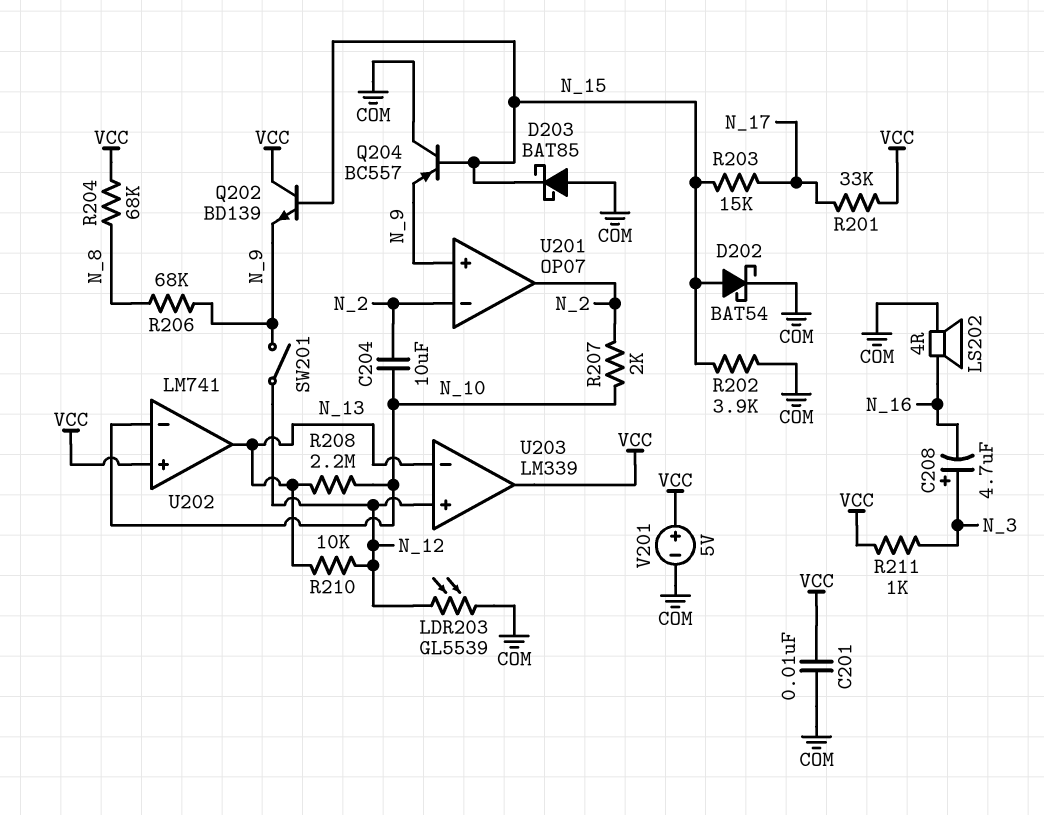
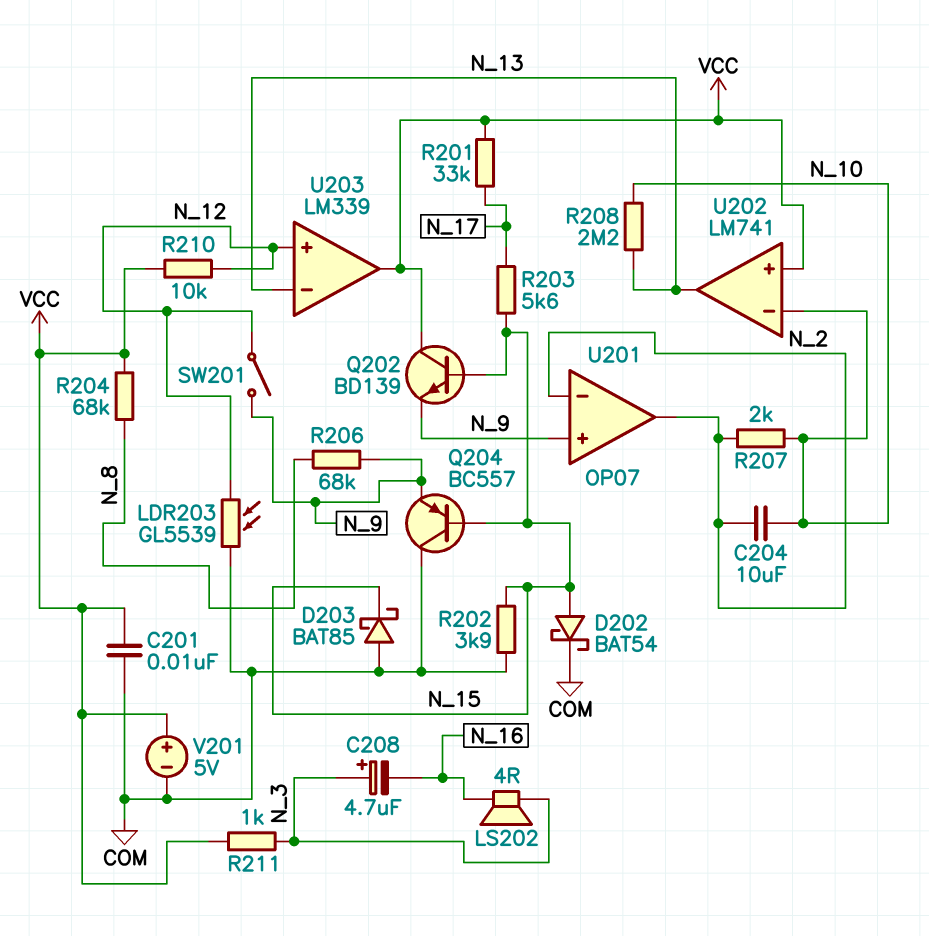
LS202: speaker 4R (COM, N_16) -> speaker 4R (N_3, N_16)
R203: 15k (N_15, N_17) -> 5.6k (N_15, N_17)
R210: 10k (N_12, N_13) -> 10k (N_12, VCC)

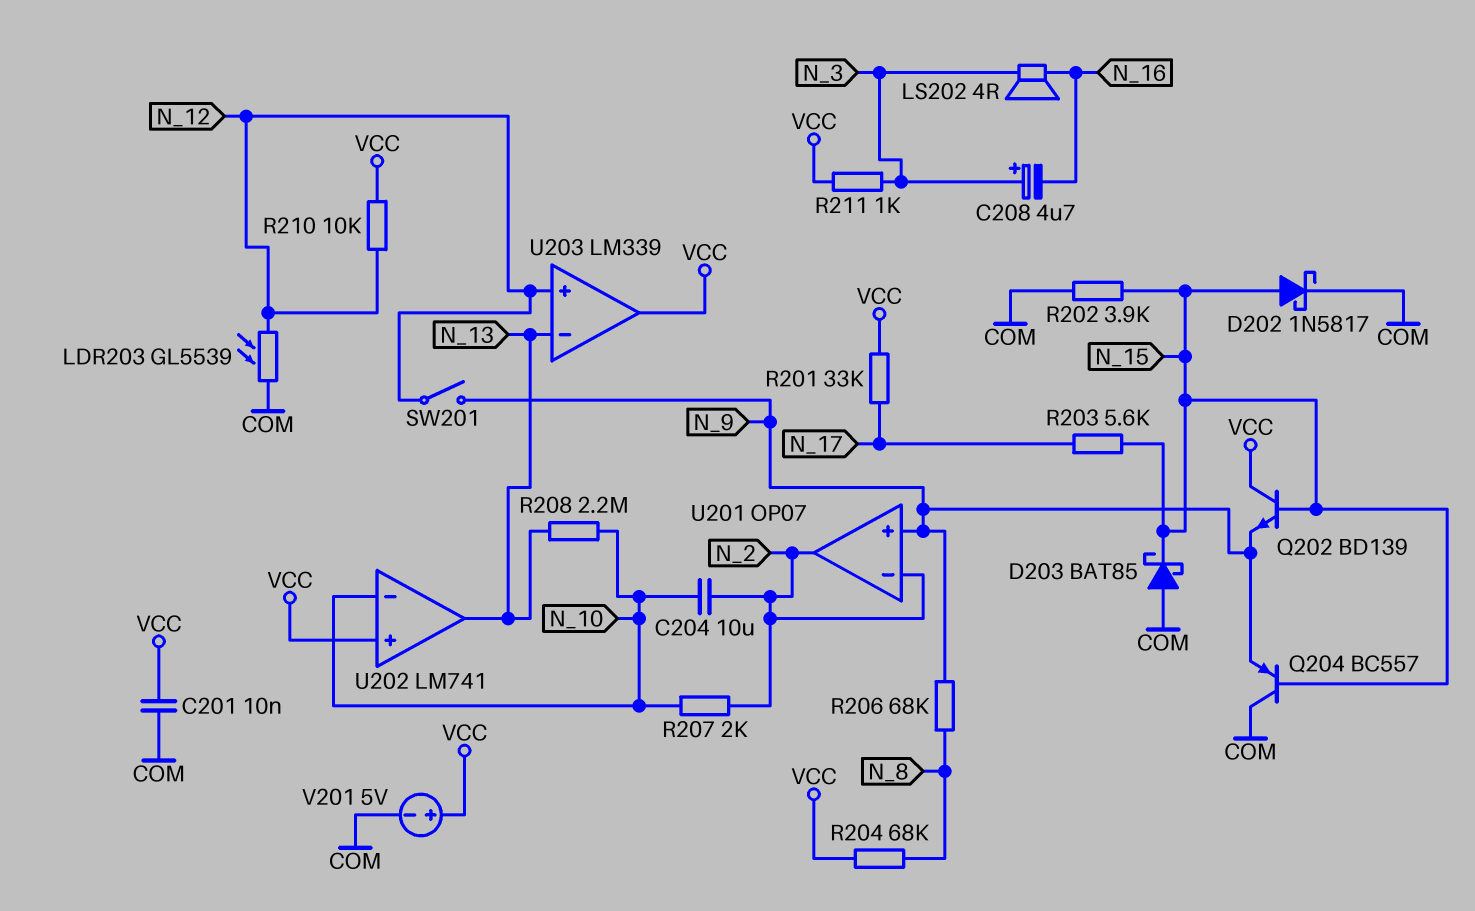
D202: schottky BAT54 (A N_15, K COM) -> schottky 1N5817 (A N_15, K COM)

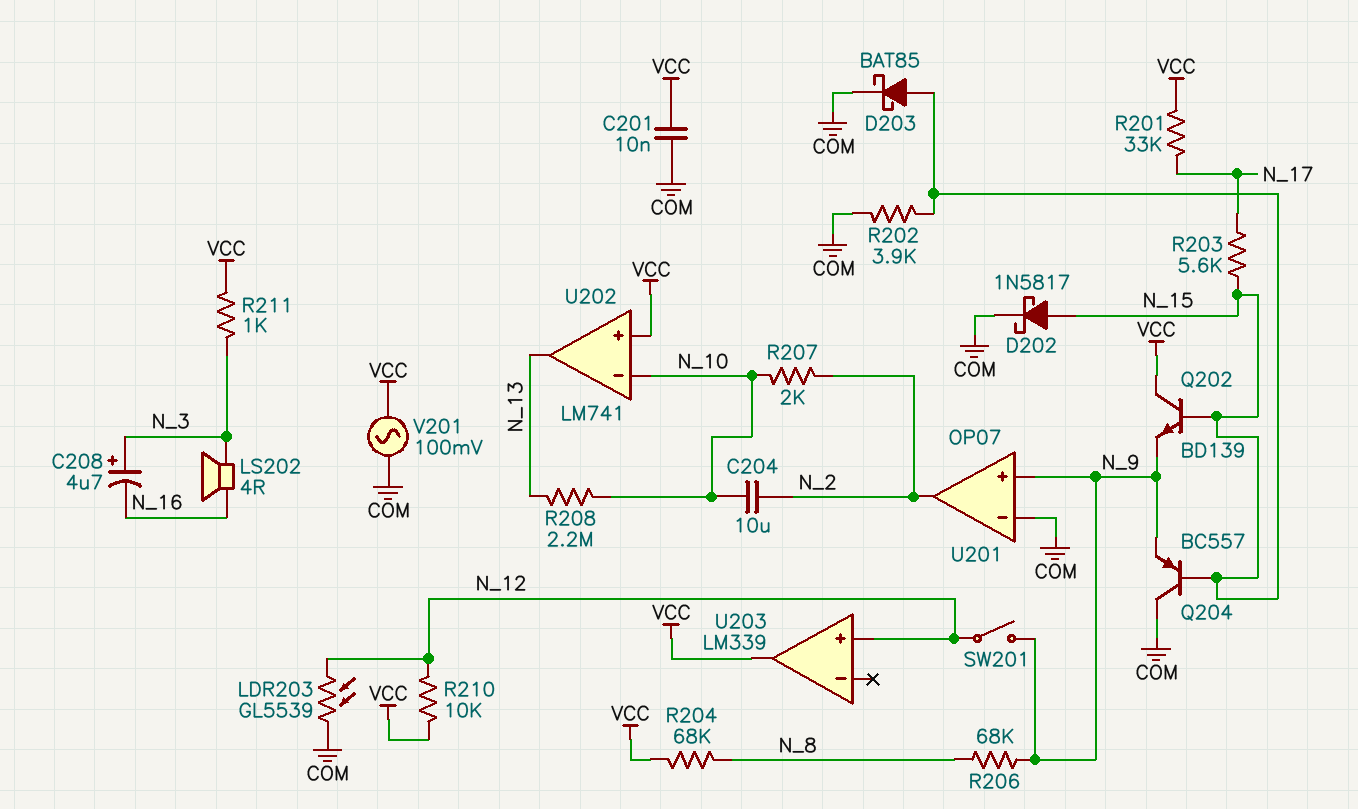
D203: schottky BAT85 (A COM, K N_15) -> schottky BAT85 (A N_15, K COM)
U201 pin in-: N_2 -> COM
U203 pin in-: N_13 -> none
V201: 5V (plus VCC, minus COM) -> AC 100mV (COM, VCC)

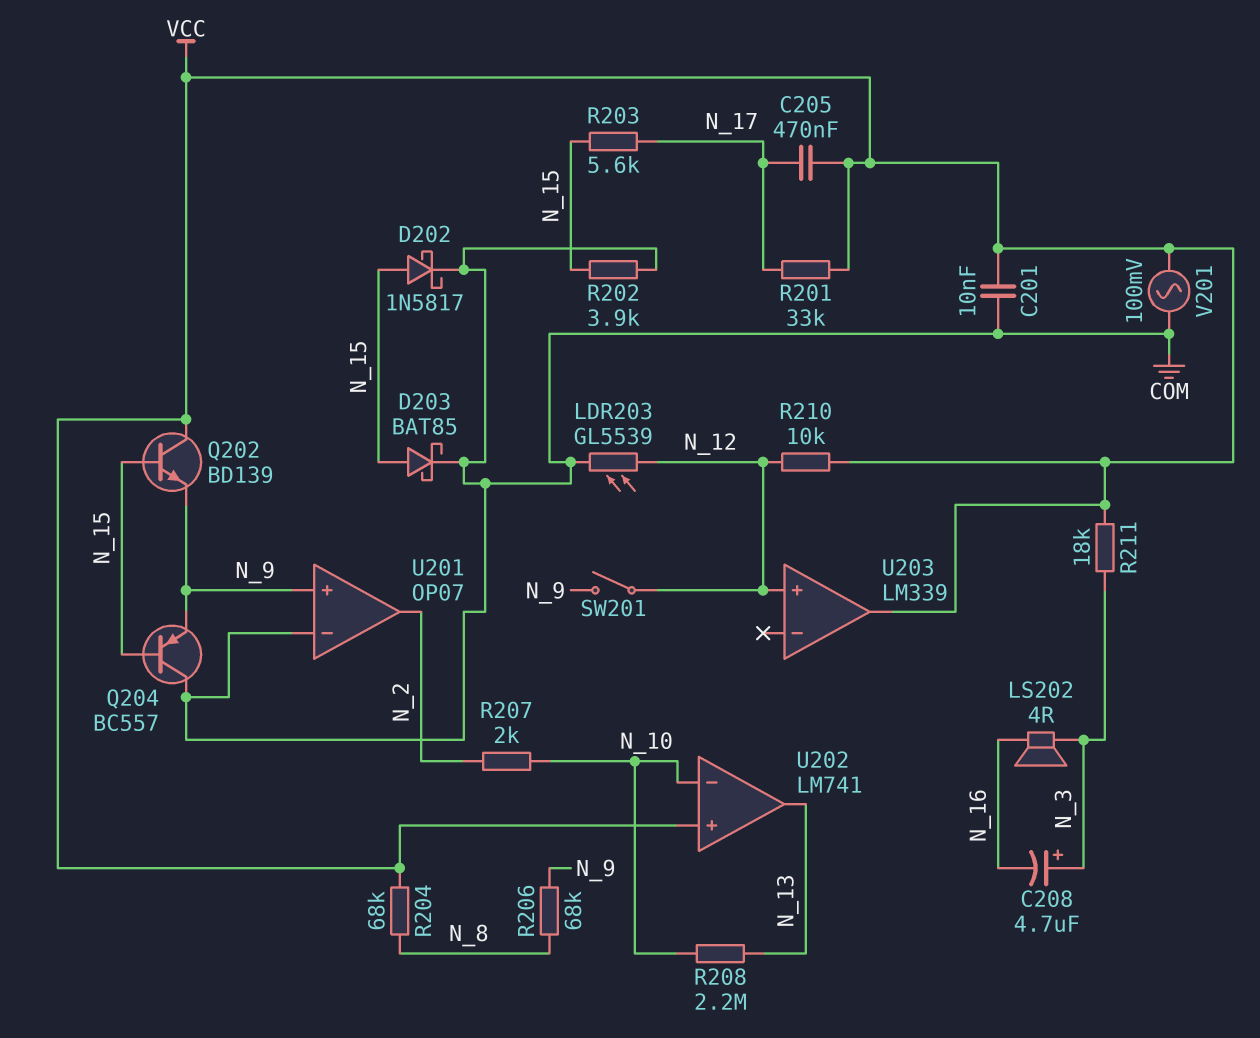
C204: 10uF (N_2, N_10) -> none
C205: none -> 470nF (N_17, VCC)
R211: 1k (N_3, VCC) -> 18k (N_3, VCC)

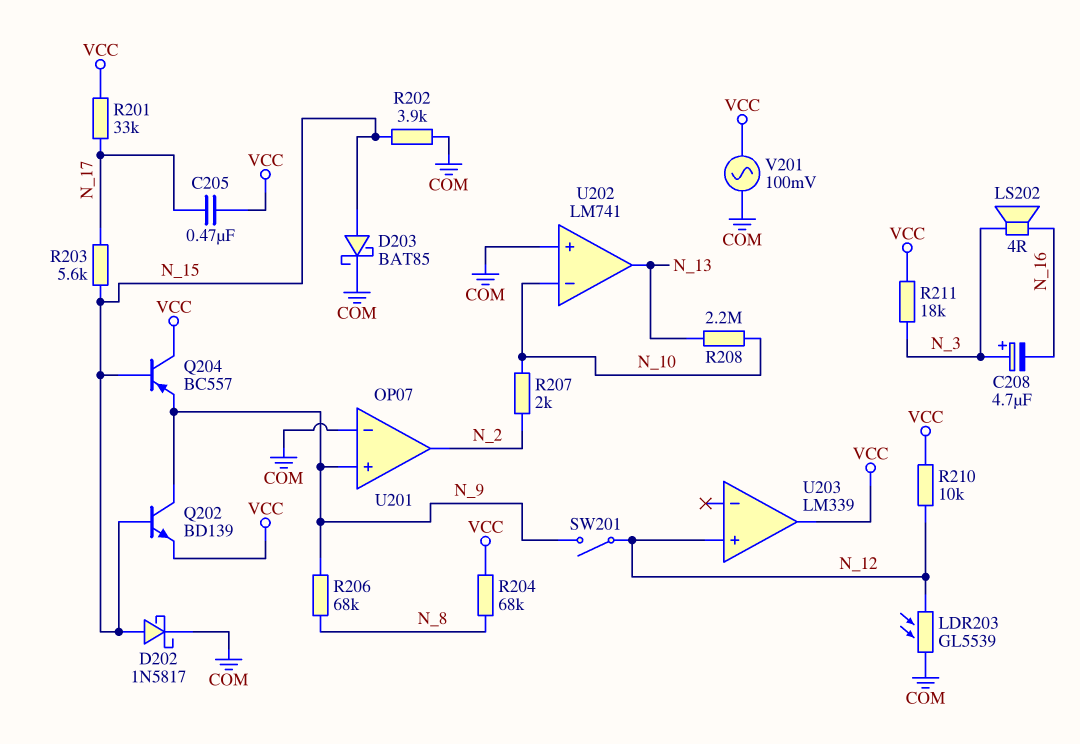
C201: 10nF (COM, VCC) -> none
Q202: NPN BD139 (B N_15, C VCC, E N_9) -> NPN BD139 (B N_15, C N_9, E VCC)
Q204: PNP BC557 (B N_15, C COM, E N_9) -> PNP BC557 (B N_15, C VCC, E N_9)
U202 pin in+: VCC -> COM

